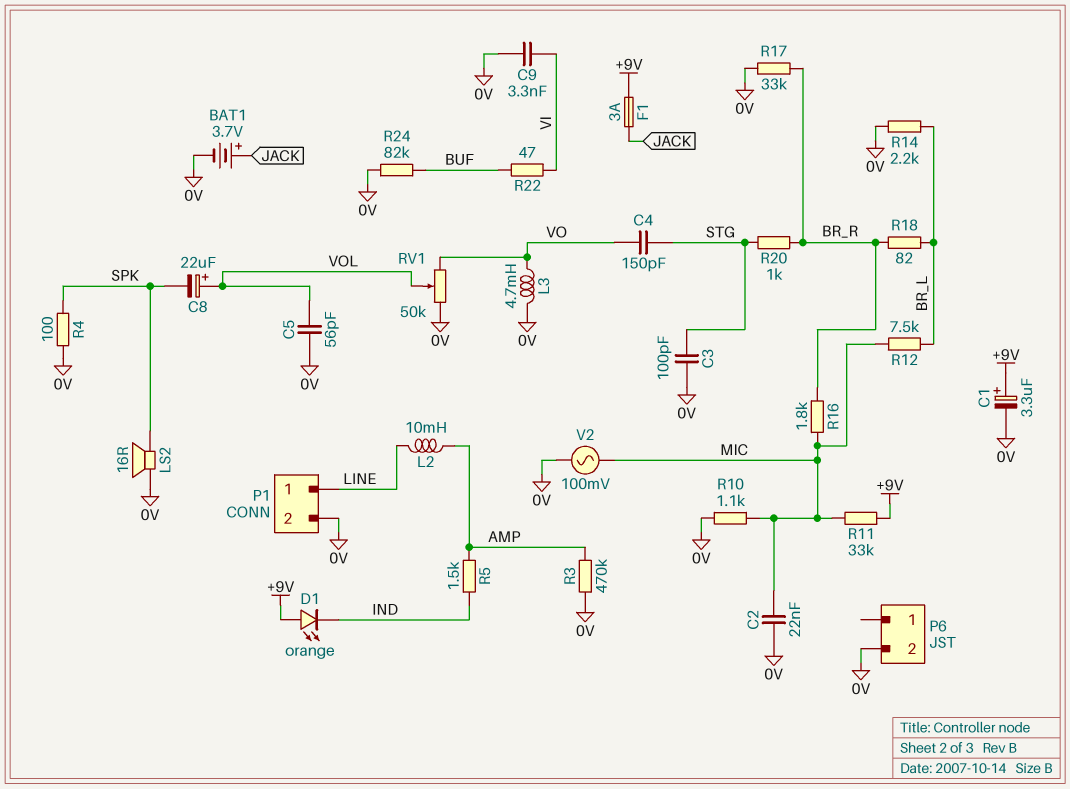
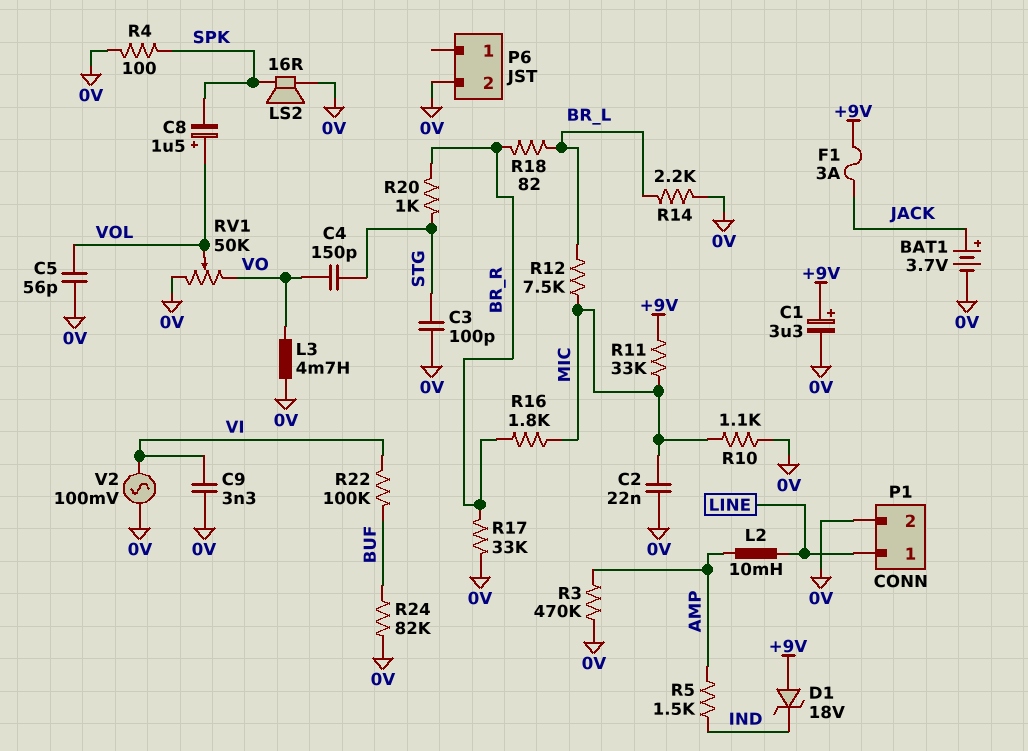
C8: 22uF (plus VOL, minus SPK) -> 1.5uF (plus VOL, minus SPK)
D1: LED orange (A +9V, K IND) -> zener 18V (A +9V, K IND)
R22: 47 (BUF, VI) -> 100k (BUF, VI)
V2: AC 100mV (0V, MIC) -> AC 100mV (0V, VI)

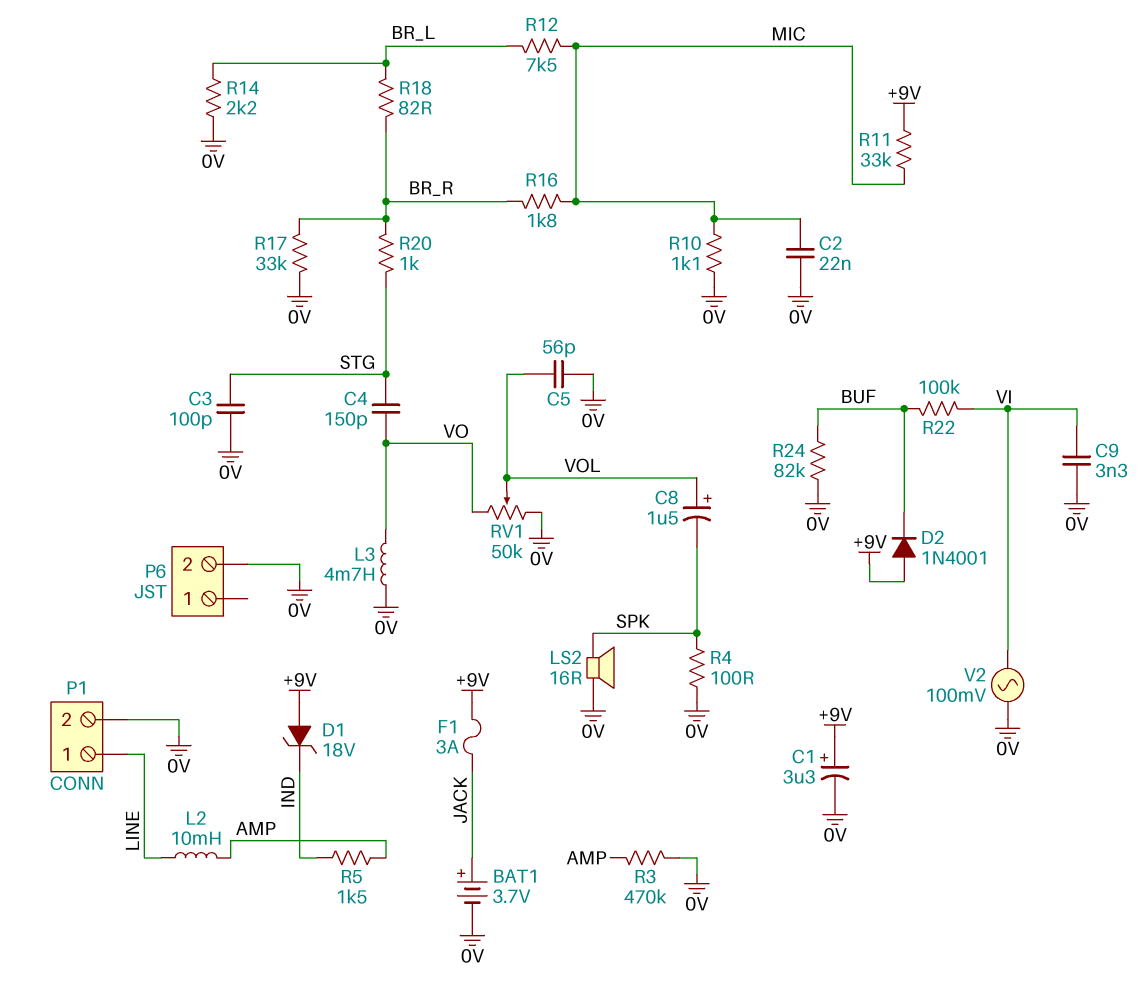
D2: none -> diode 1N4001 (A +9V, K BUF)

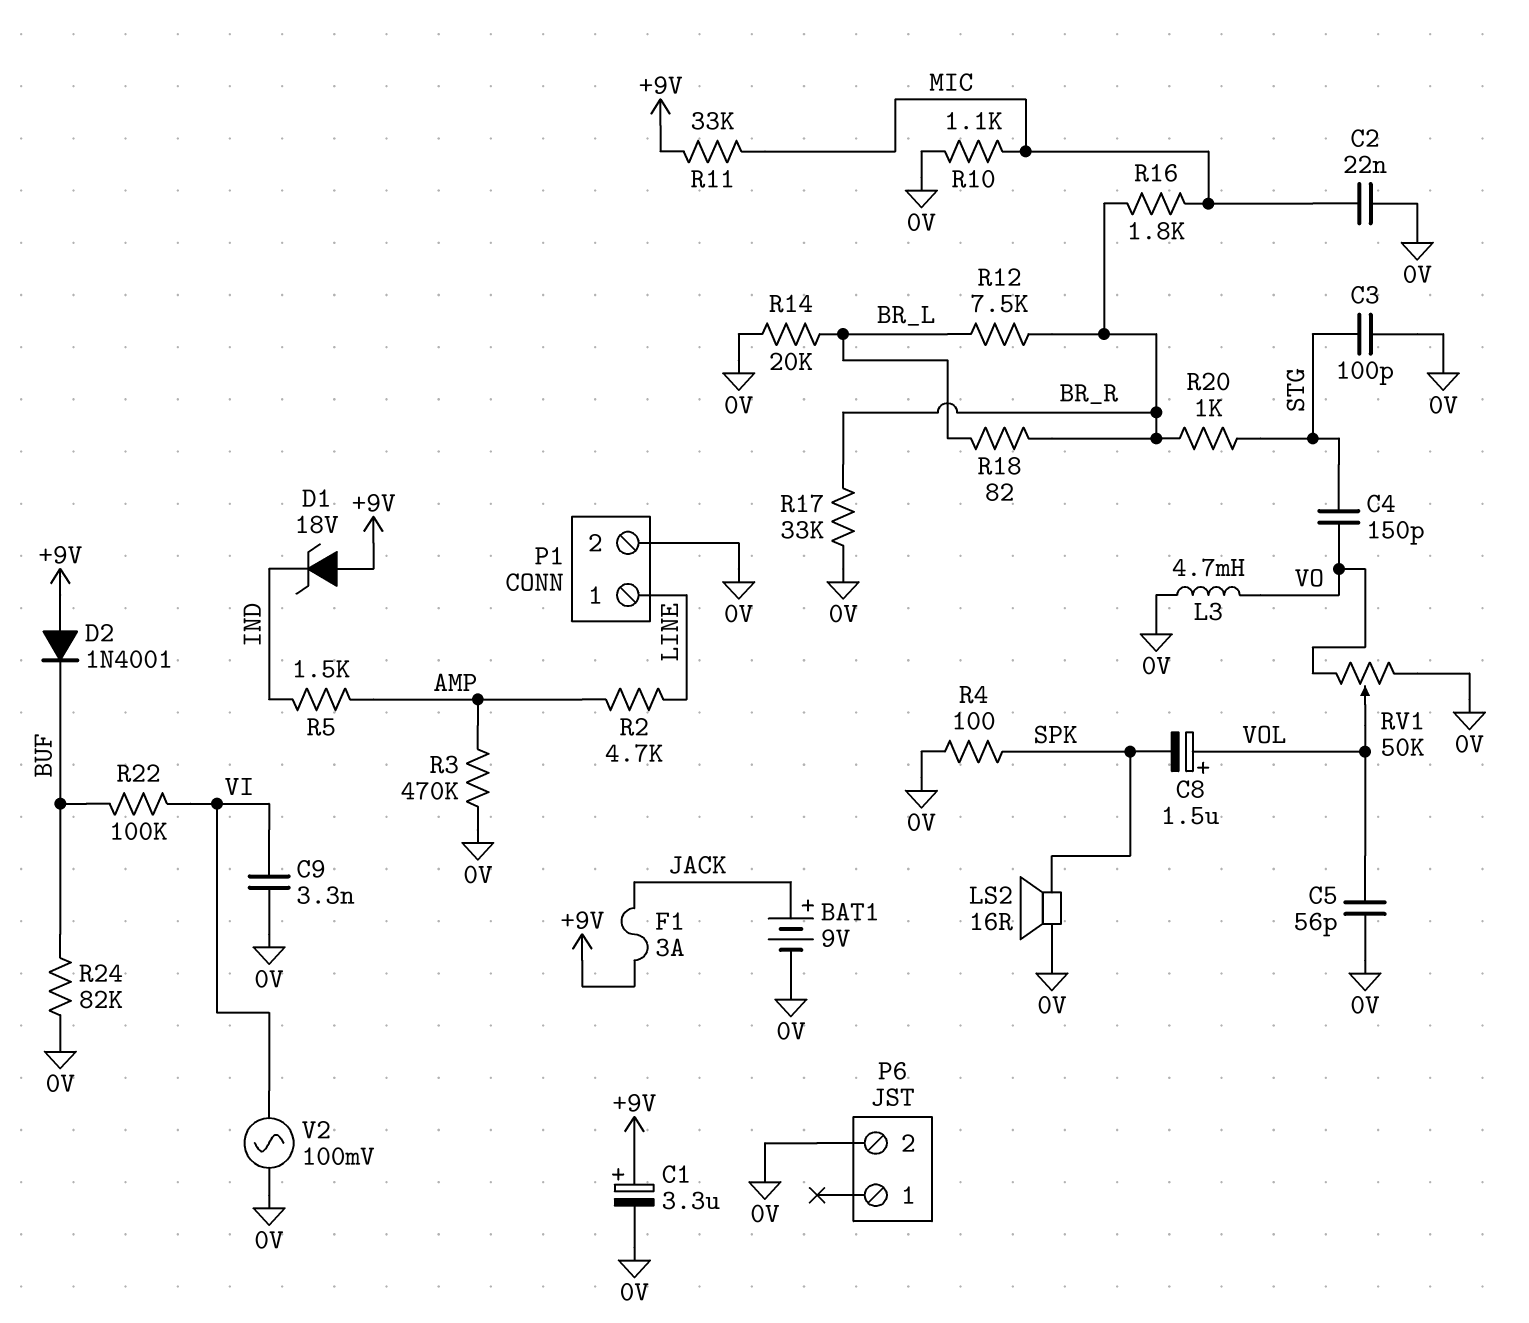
BAT1: 3.7V (plus JACK, minus 0V) -> 9V (plus JACK, minus 0V)
L2: 10mH (AMP, LINE) -> none
R2: none -> 4.7k (AMP, LINE)
R12: 7.5k (BR_L, MIC) -> 7.5k (BR_L, BR_R)
R14: 2.2k (0V, BR_L) -> 20k (0V, BR_L)

